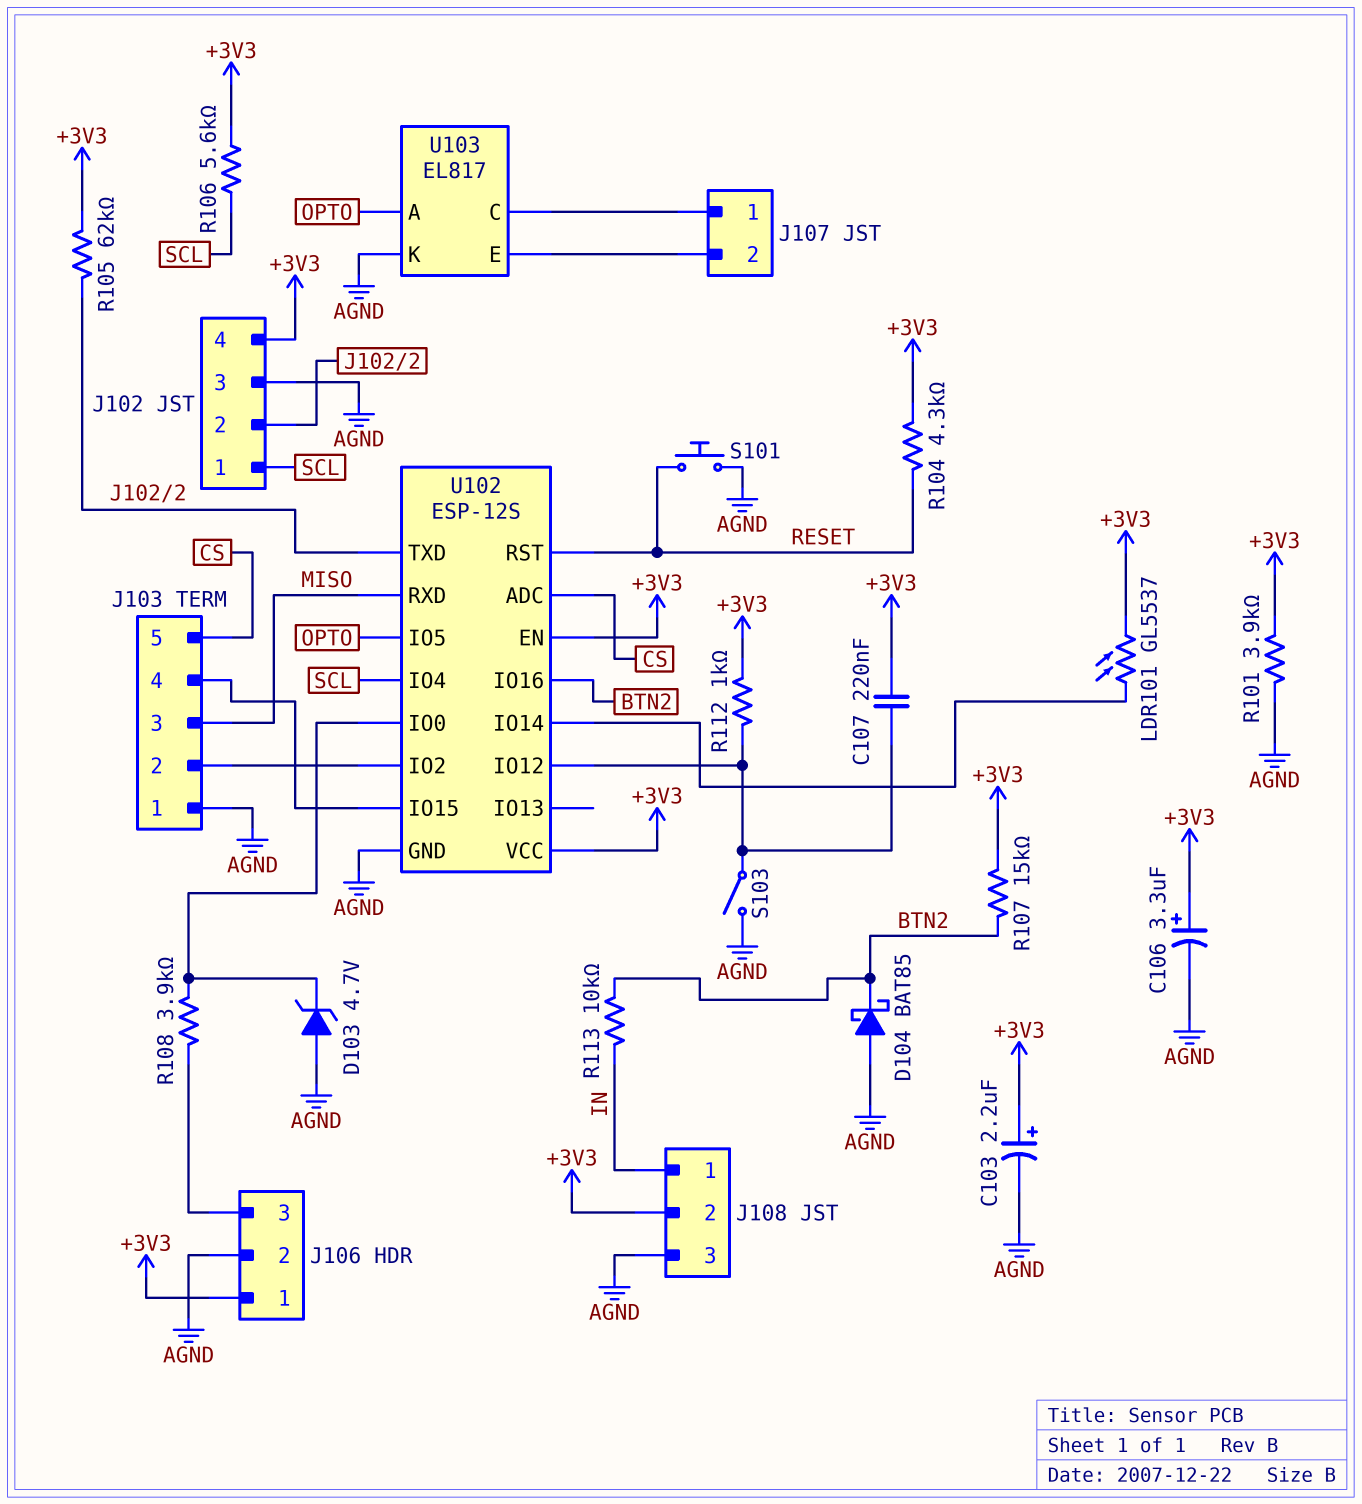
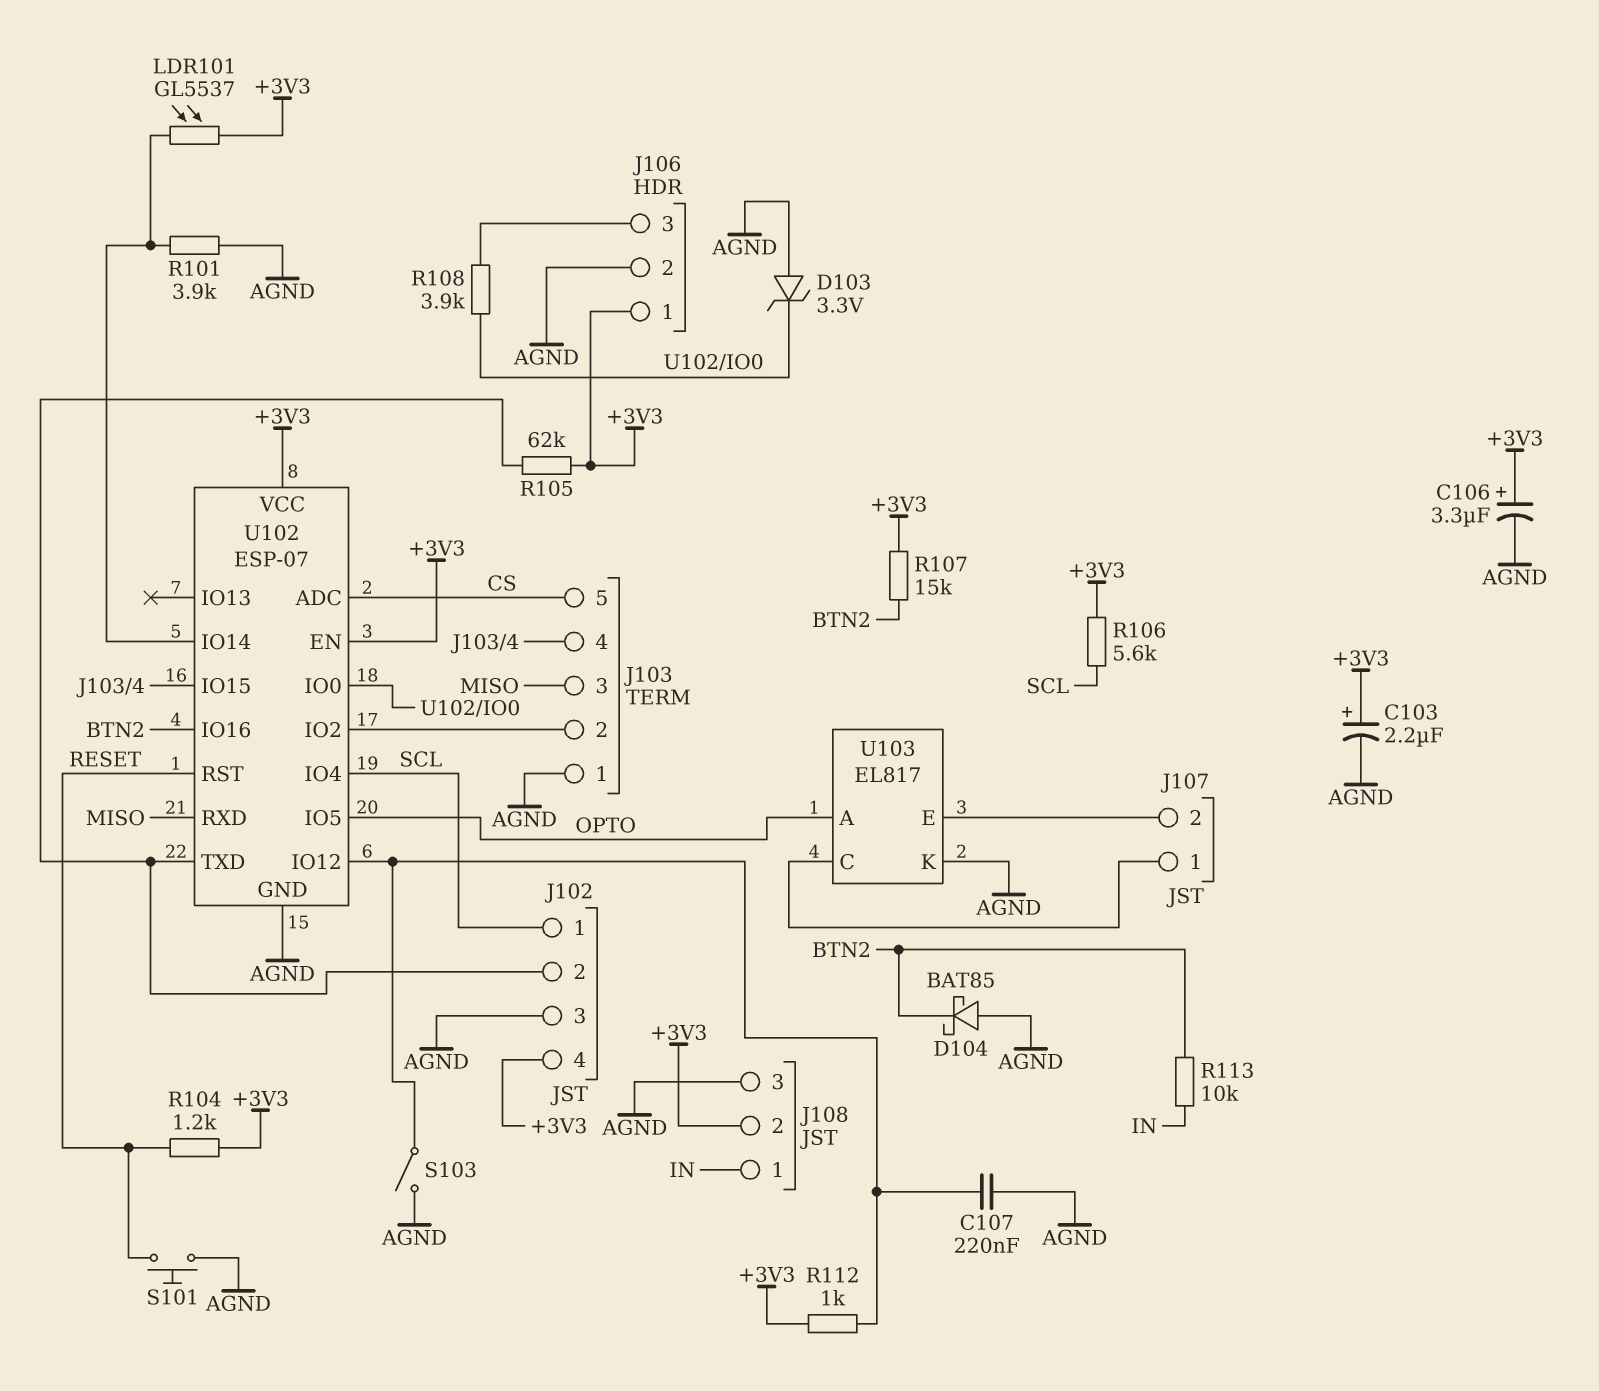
C107: 220nF (+3V3, U102/IO12) -> 220nF (AGND, U102/IO12)
D103: zener 4.7V (A AGND, K U102/IO0) -> zener 3.3V (A AGND, K U102/IO0)
R101: 3.9k (+3V3, AGND) -> 3.9k (AGND, U102/IO14)
R104: 4.3k (+3V3, RESET) -> 1.2k (+3V3, RESET)
U102: ESP-12S -> ESP-07

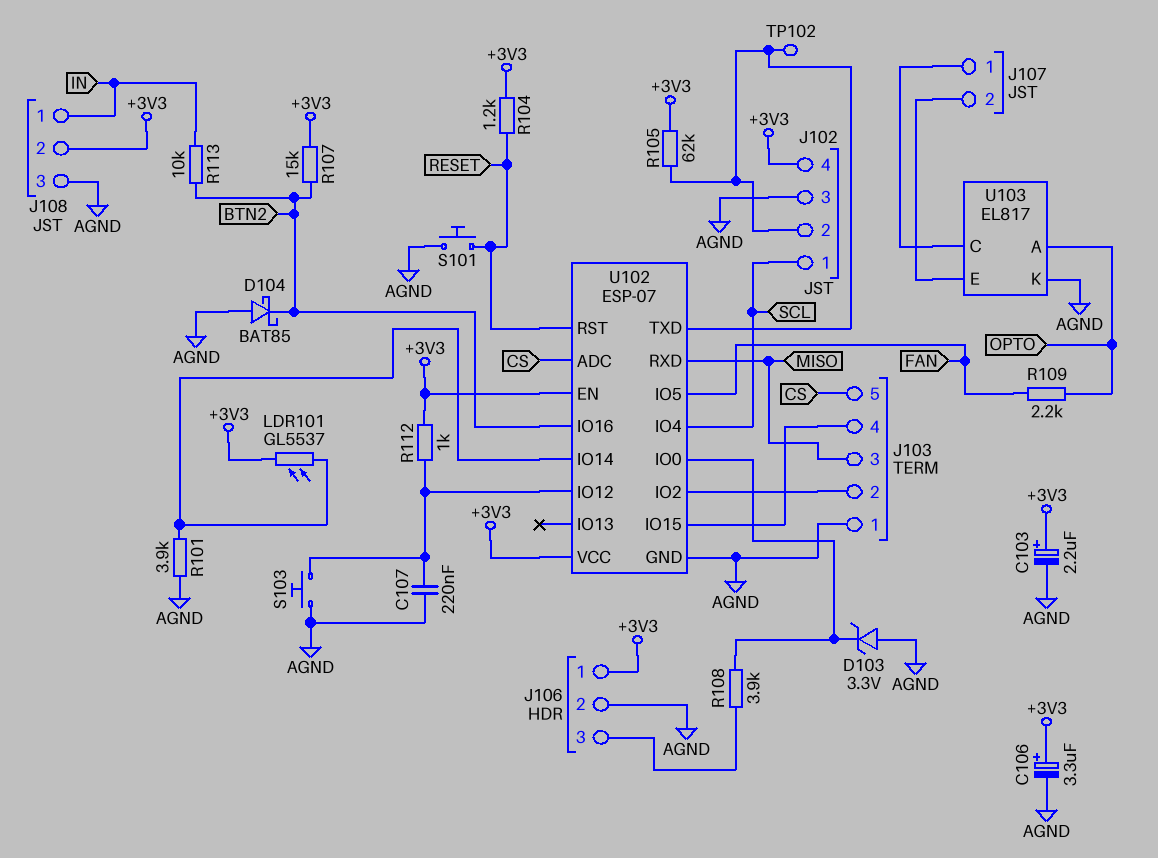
R106: 5.6k (+3V3, SCL) -> none
R109: none -> 2.2k (FAN, OPTO)
S103: switch (AGND, U102/IO12) -> button (AGND, U102/IO12)
TP102: none -> test point (J102/2)
U102 pin IO5: OPTO -> FAN

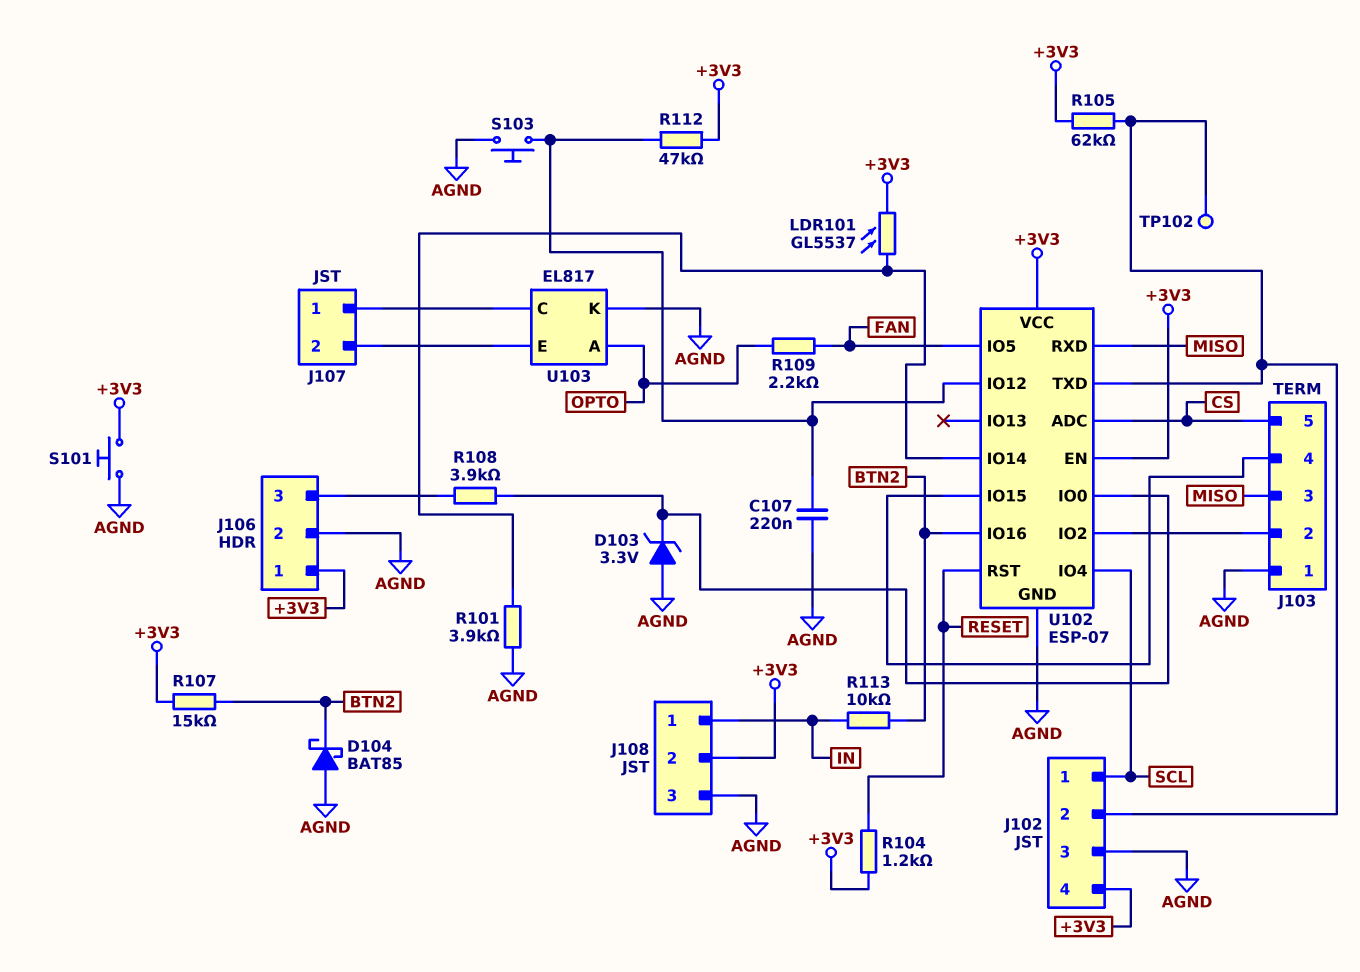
C103: 2.2uF (plus +3V3, minus AGND) -> none
C106: 3.3uF (plus +3V3, minus AGND) -> none
R112: 1k (+3V3, U102/IO12) -> 47k (+3V3, U102/IO12)
S101: button (AGND, RESET) -> button (+3V3, AGND)

